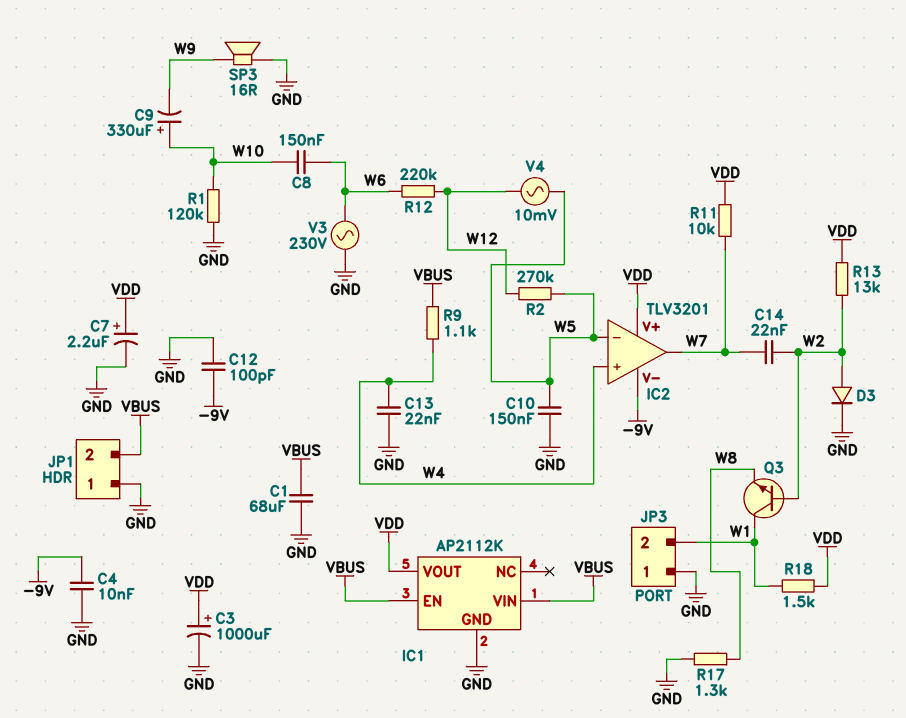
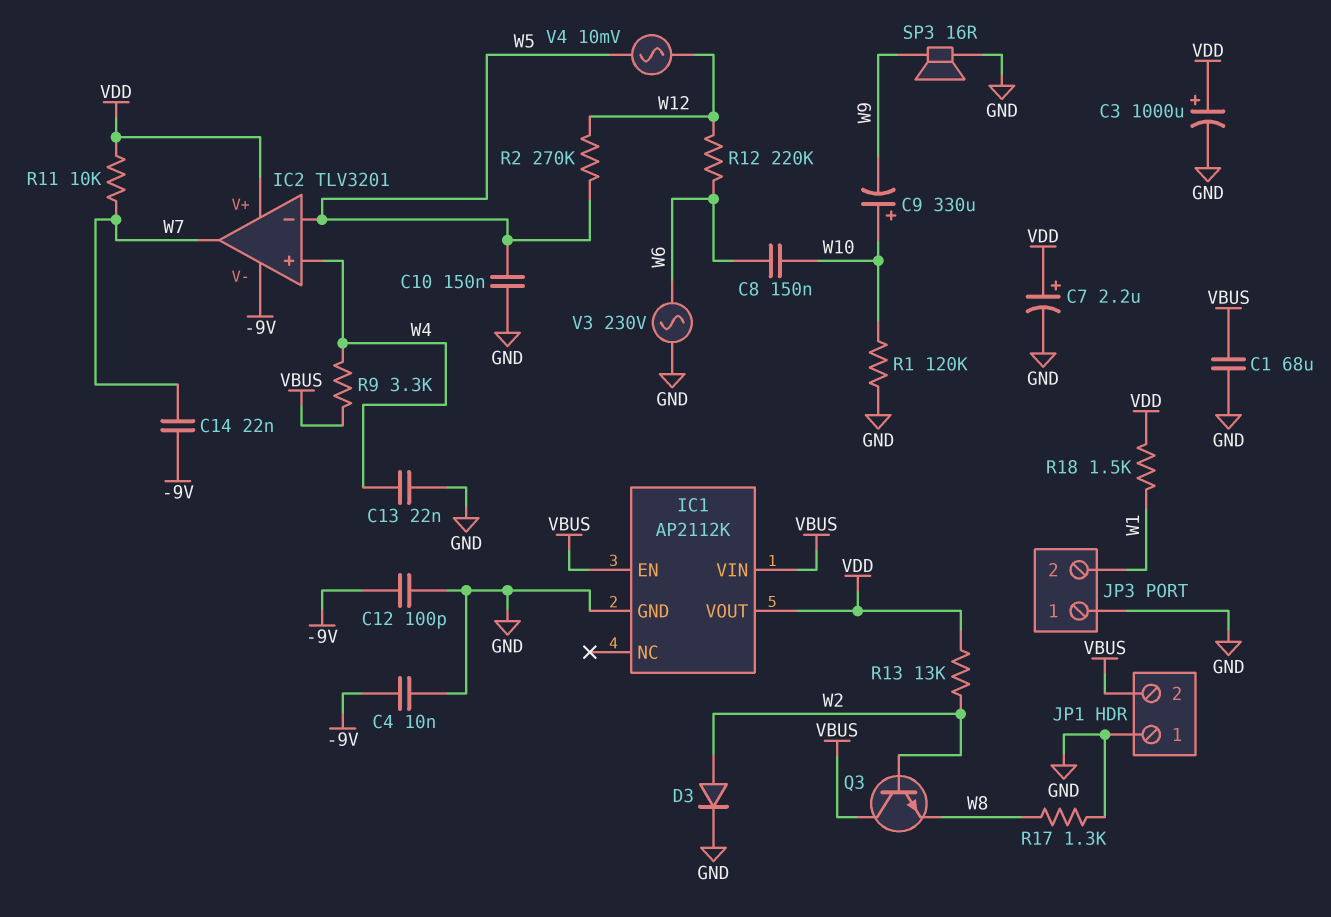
C14: 22nF (W2, W7) -> 22nF (-9V, W7)
Q3: NPN (B W2, C W1, E W8) -> NPN (B W2, C VBUS, E W8)
R9: 1.1k (VBUS, W4) -> 3.3k (VBUS, W4)

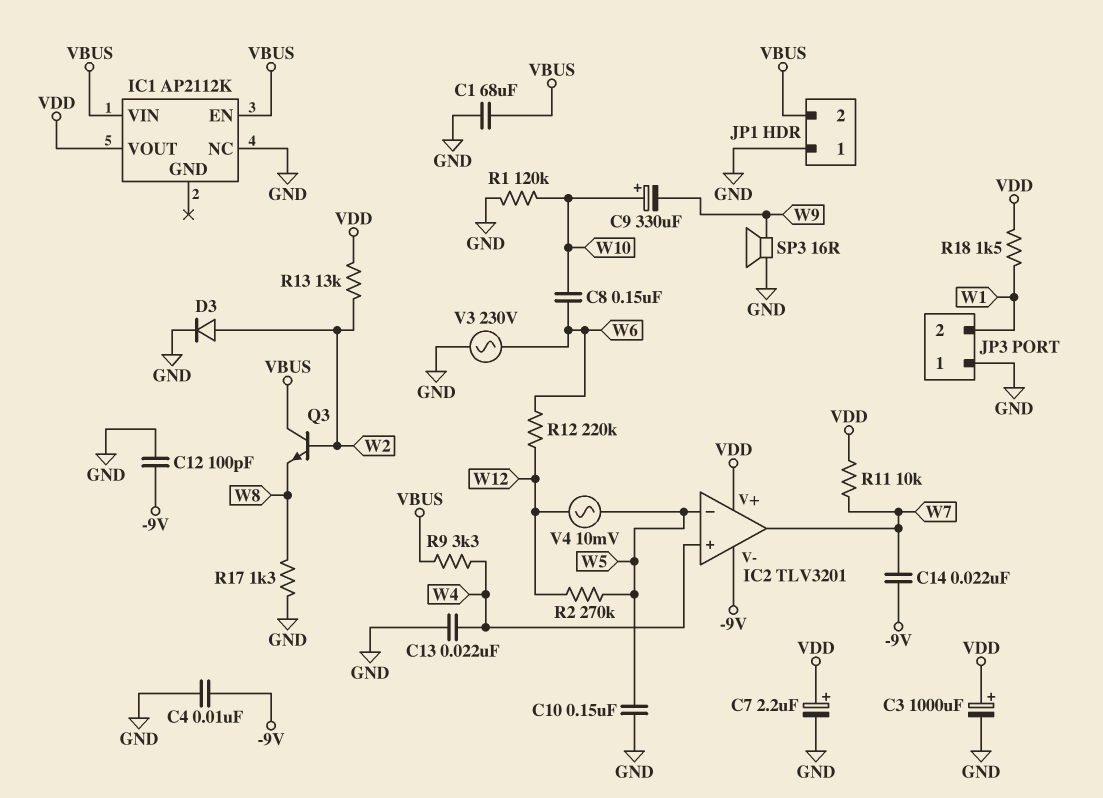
IC1 pin GND: GND -> none
IC1 pin NC: none -> GND

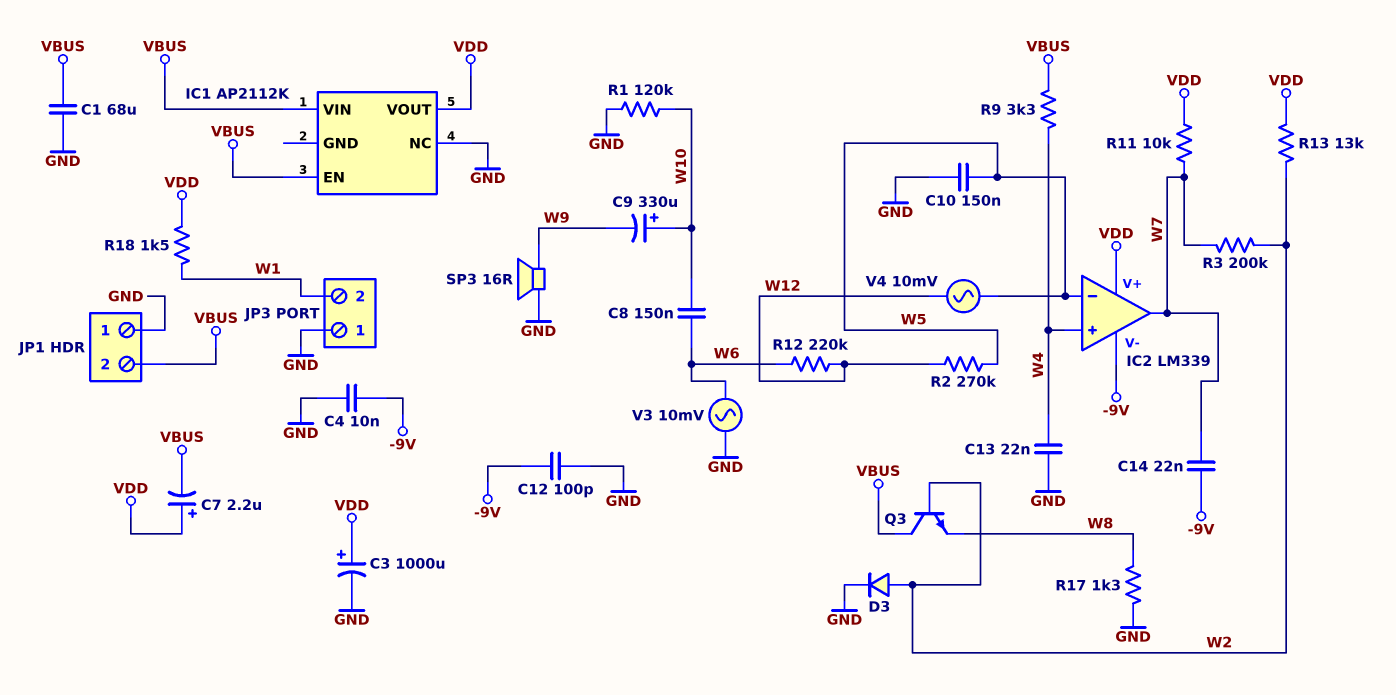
C7: 2.2uF (plus VDD, minus GND) -> 2.2uF (plus VDD, minus VBUS)
IC2: TLV3201 -> LM339
R3: none -> 200k (W2, W7)
V3: AC 230V (GND, W6) -> AC 10mV (GND, W6)

